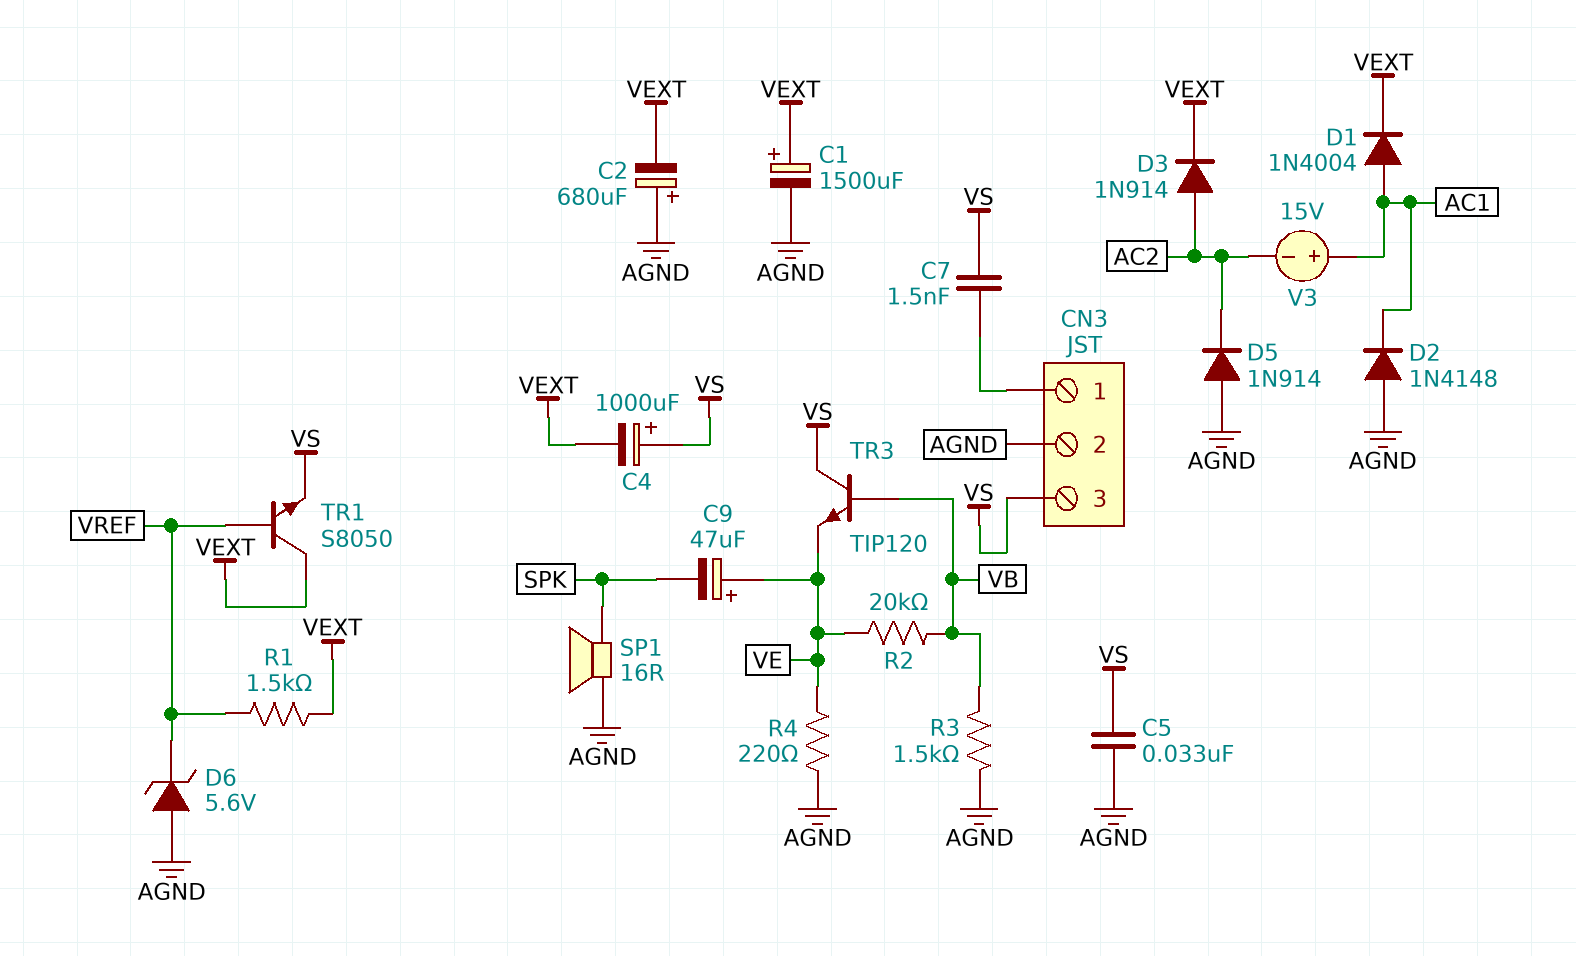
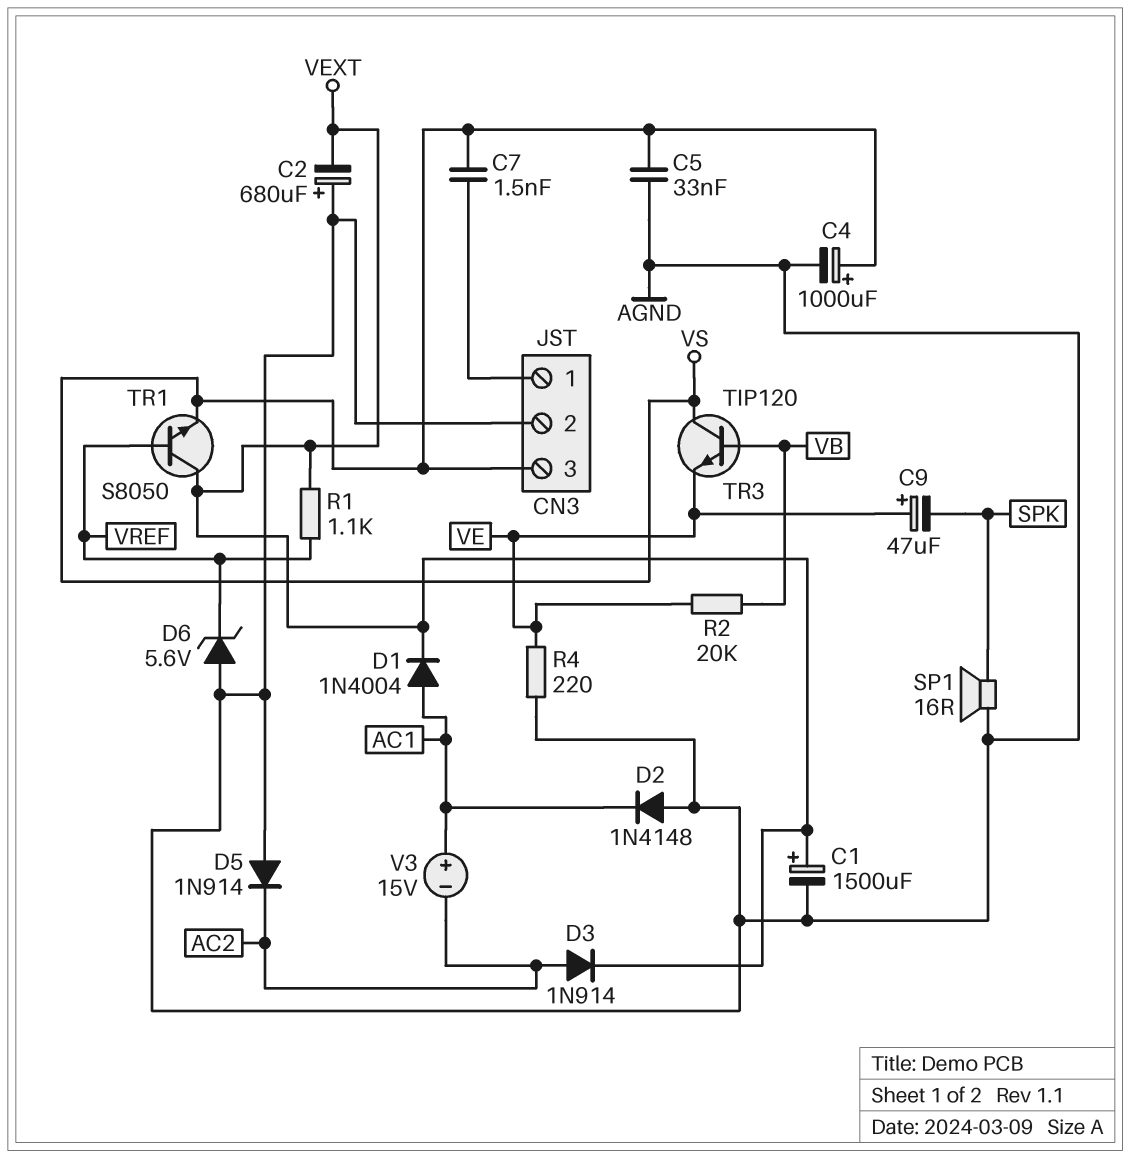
C4: 1000uF (plus VS, minus VEXT) -> 1000uF (plus VS, minus AGND)
R1: 1.5k (VEXT, VREF) -> 1.1k (VEXT, VREF)
R3: 1.5k (AGND, VB) -> none

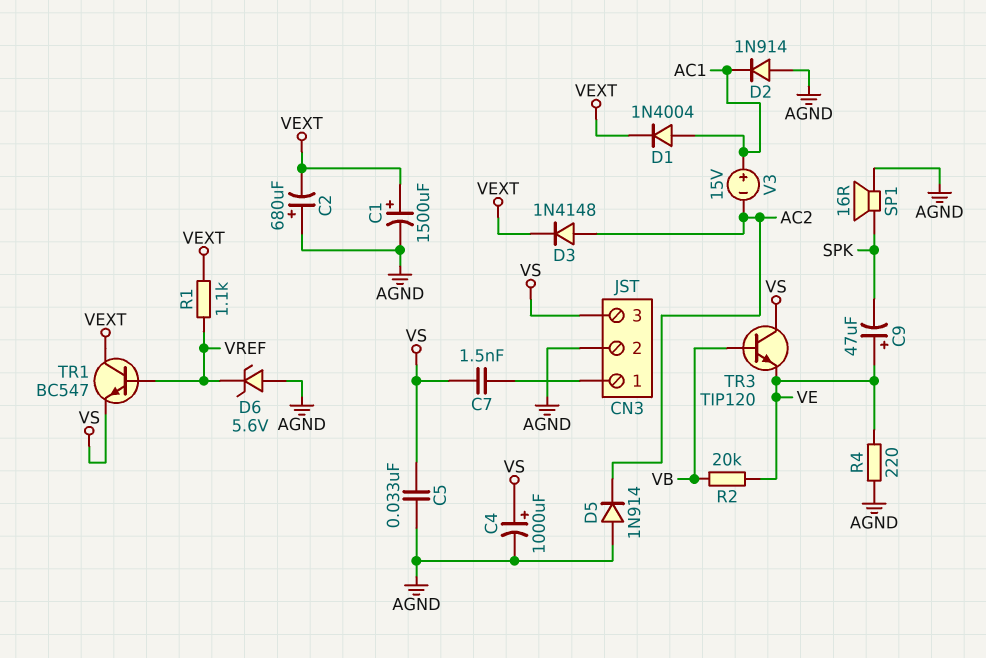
D2: diode 1N4148 (A AGND, K AC1) -> diode 1N914 (A AGND, K AC1)
D3: diode 1N914 (A AC2, K VEXT) -> diode 1N4148 (A AC2, K VEXT)
TR1: NPN S8050 (B VREF, C VEXT, E VS) -> NPN BC547 (B VREF, C VEXT, E VS)

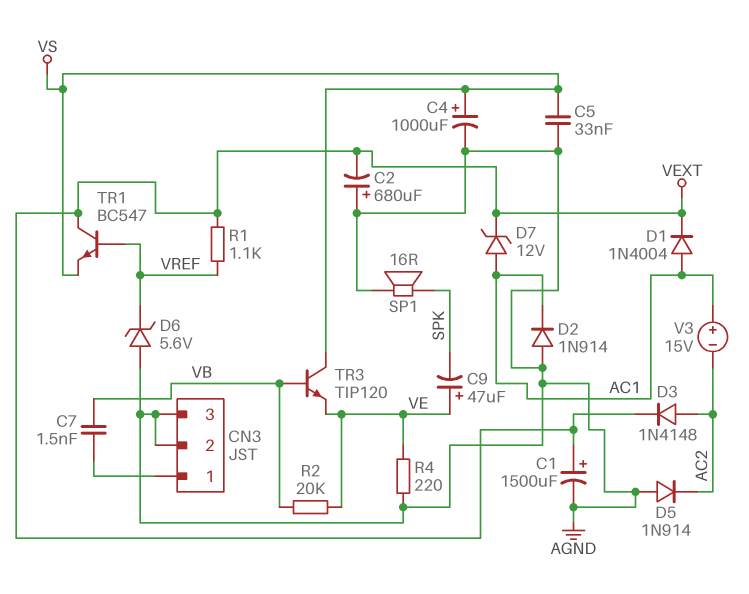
C7: 1.5nF (CN3/1, VS) -> 1.5nF (CN3/1, VB)
CN3 pin 3: VS -> AGND
D7: none -> zener 12V (A AC1, K VEXT)

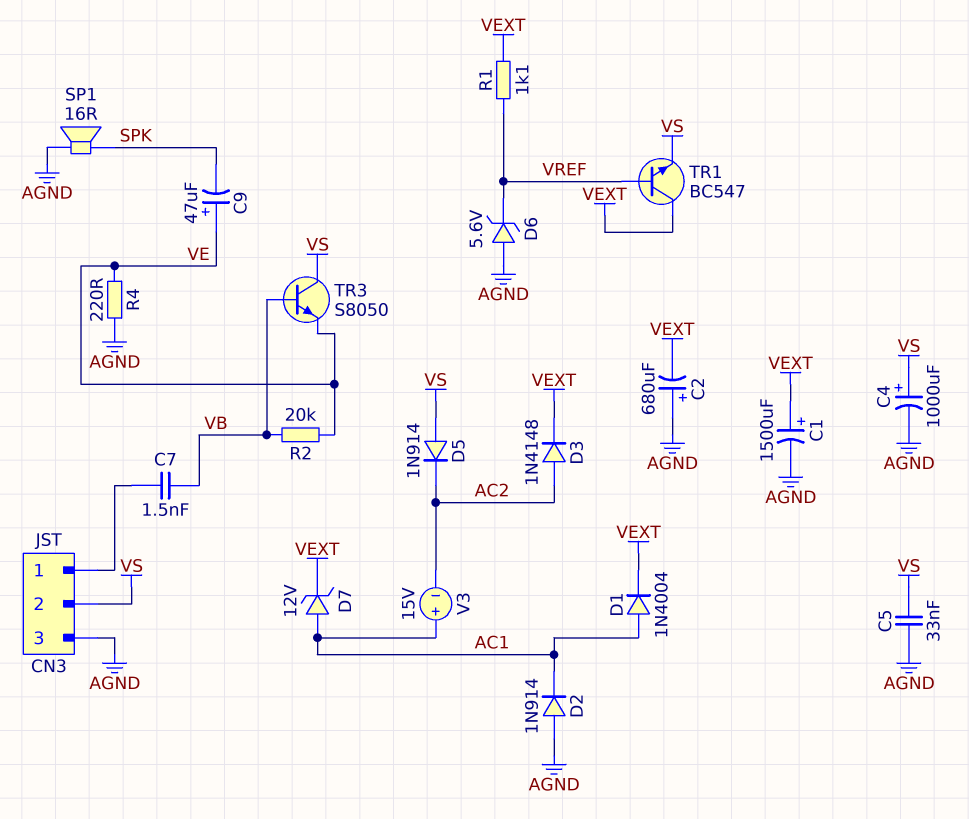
CN3 pin 2: AGND -> VS
D5: diode 1N914 (A AGND, K AC2) -> diode 1N914 (A VS, K AC2)
TR3: NPN TIP120 (B VB, C VS, E VE) -> NPN S8050 (B VB, C VS, E VE)

